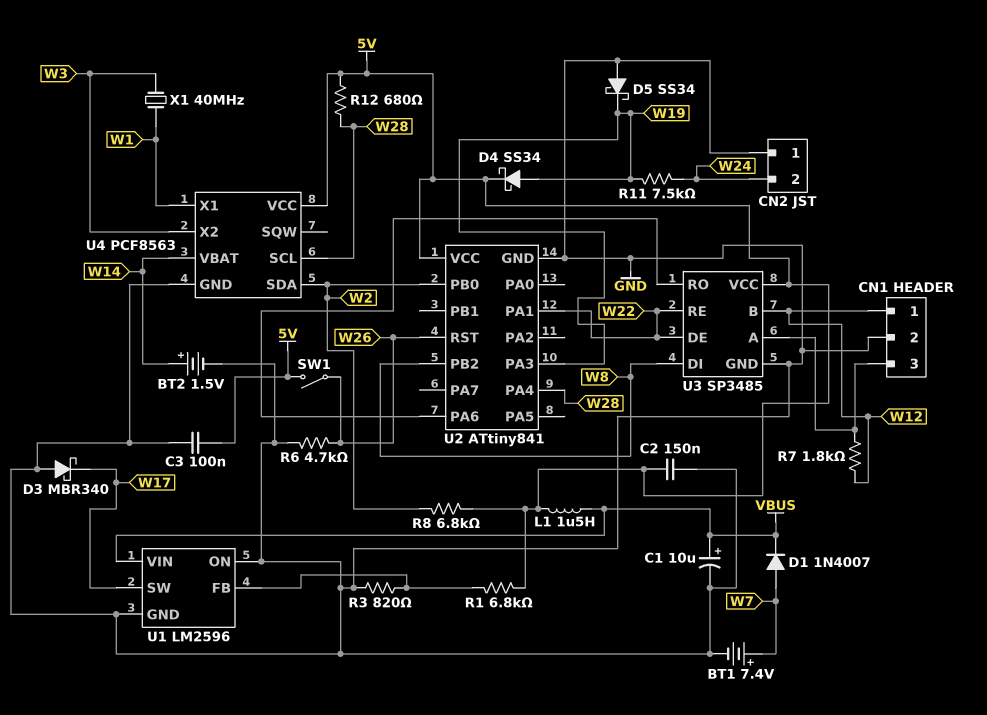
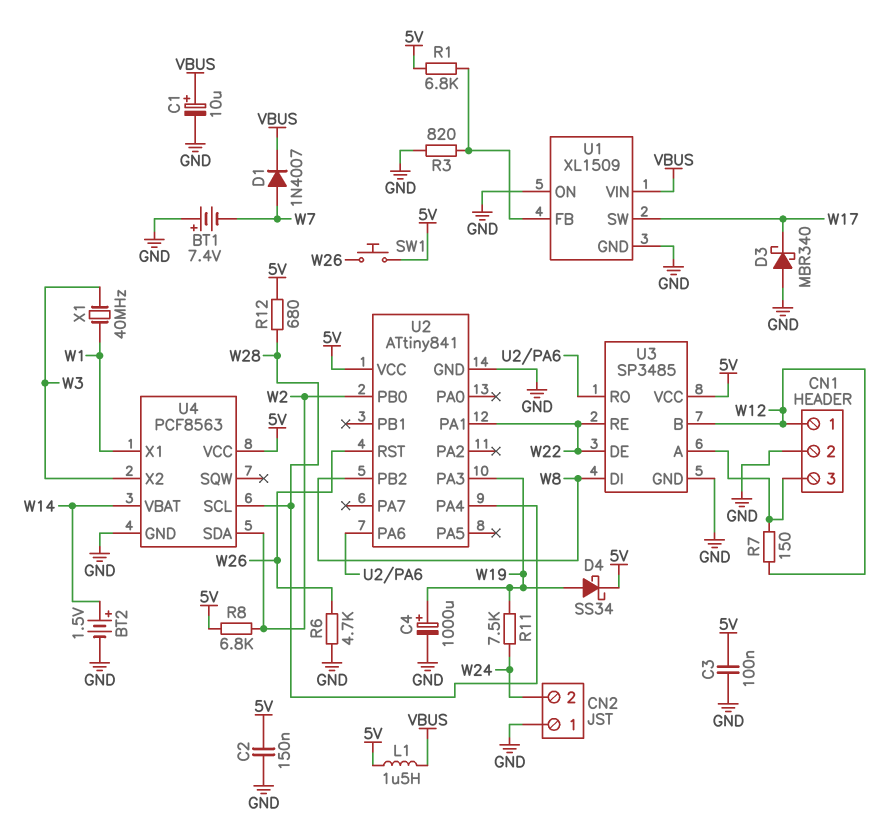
BT1: 7.4V (plus W7, minus GND) -> 7.4V (plus GND, minus W7)
C4: none -> 1000uF (plus W19, minus GND)
D5: schottky SS34 (A GND, K W19) -> none
R7: 1.8k (CN1/3, W12) -> 150 (CN1/3, W12)
SW1: switch (5V, W26) -> button (5V, W26)
U1: LM2596 -> XL1509

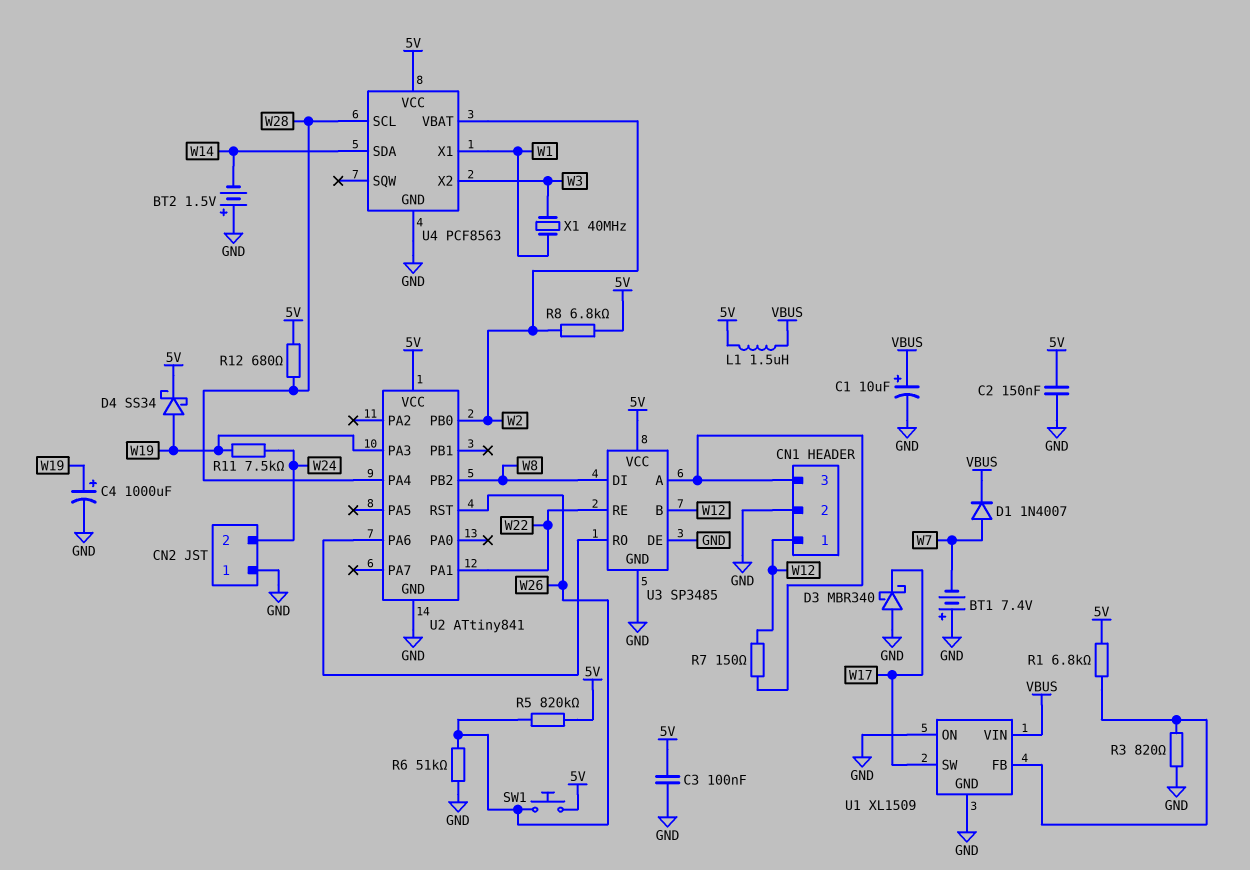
BT2: 1.5V (plus W14, minus GND) -> 1.5V (plus GND, minus W14)
R5: none -> 820k (5V, W26)
R6: 4.7k (GND, W26) -> 51k (GND, W26)
U3 pin DE: W22 -> GND
U4 pin SDA: W2 -> W14
U4 pin VBAT: W14 -> W2

